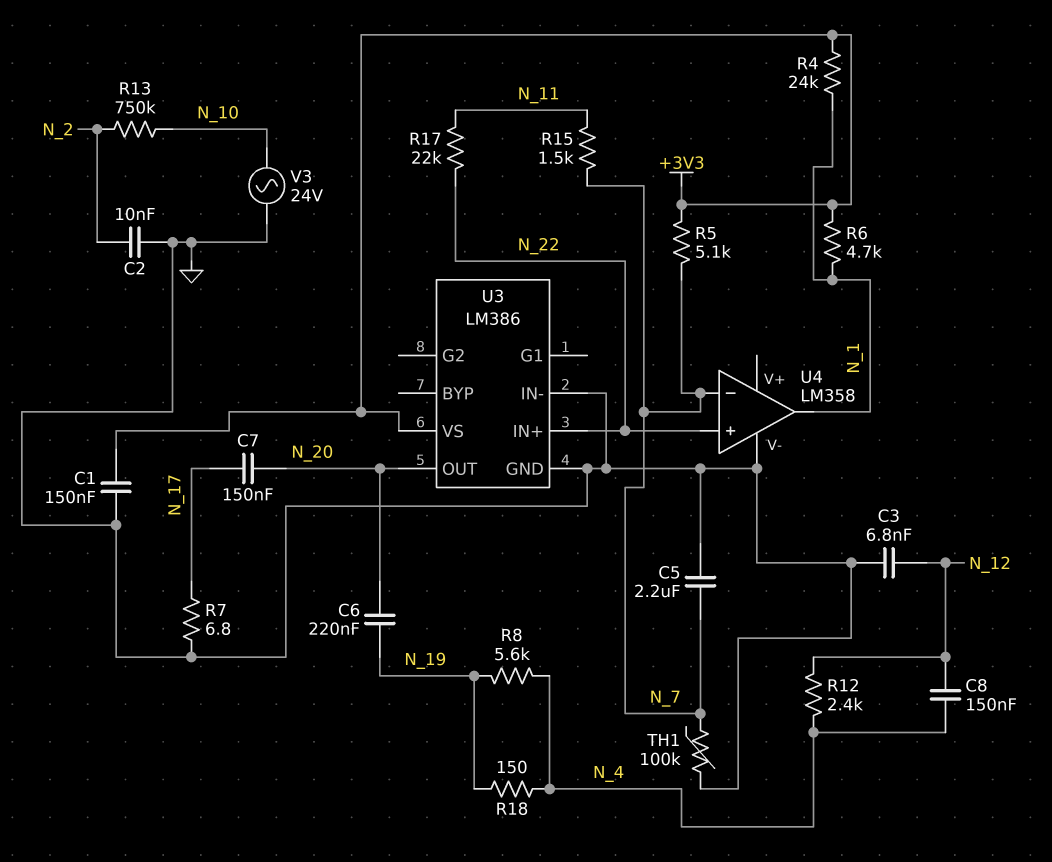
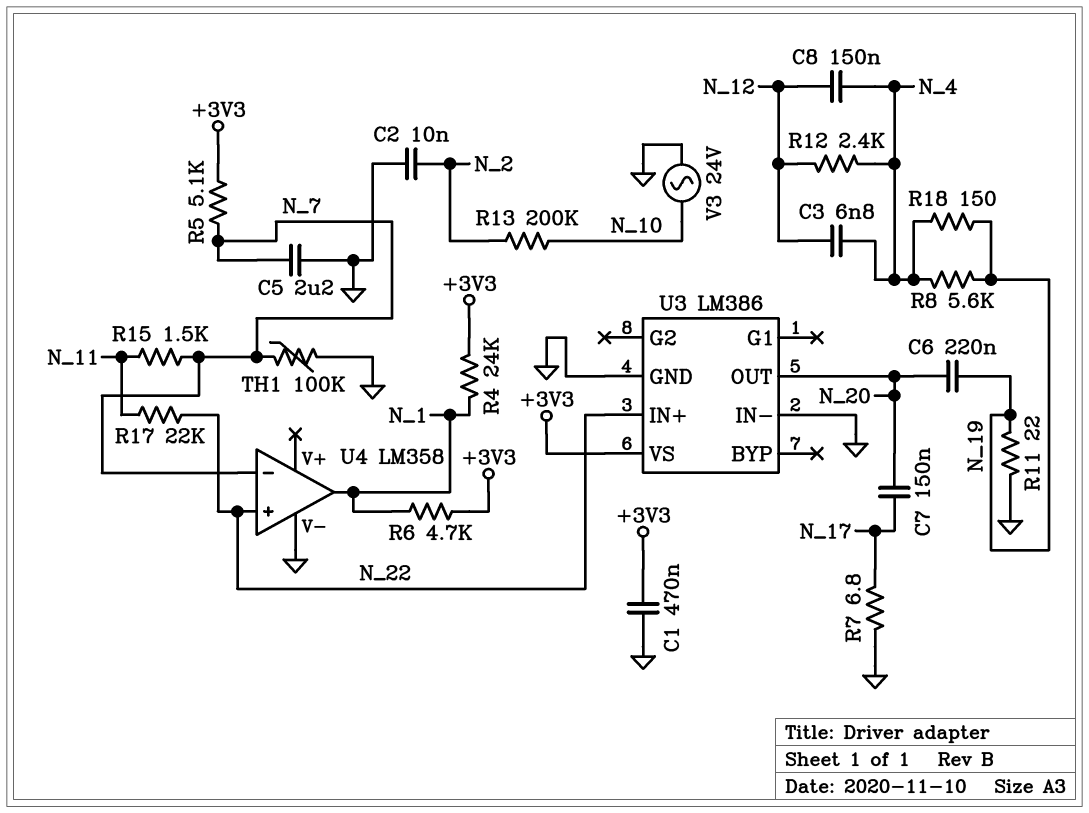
C1: 150nF (+3V3, GND) -> 470nF (+3V3, GND)
C3: 6.8nF (GND, N_12) -> 6.8nF (N_4, N_12)
R11: none -> 22 (GND, N_19)
R13: 750k (N_2, N_10) -> 200k (N_2, N_10)

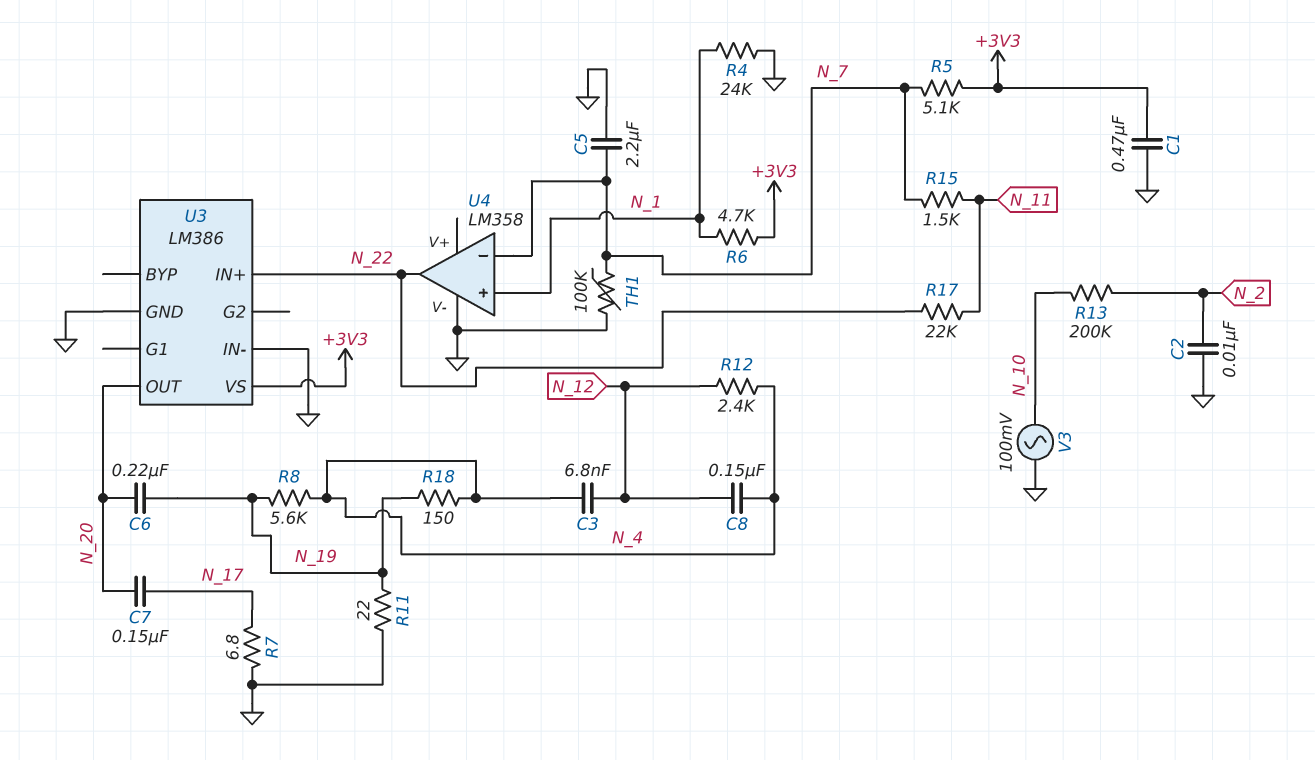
R4: 24k (+3V3, N_1) -> 24k (GND, N_1)
U4 pin in+: N_22 -> N_1
U4 pin out: N_1 -> N_22
V3: AC 24V (GND, N_10) -> AC 100mV (GND, N_10)

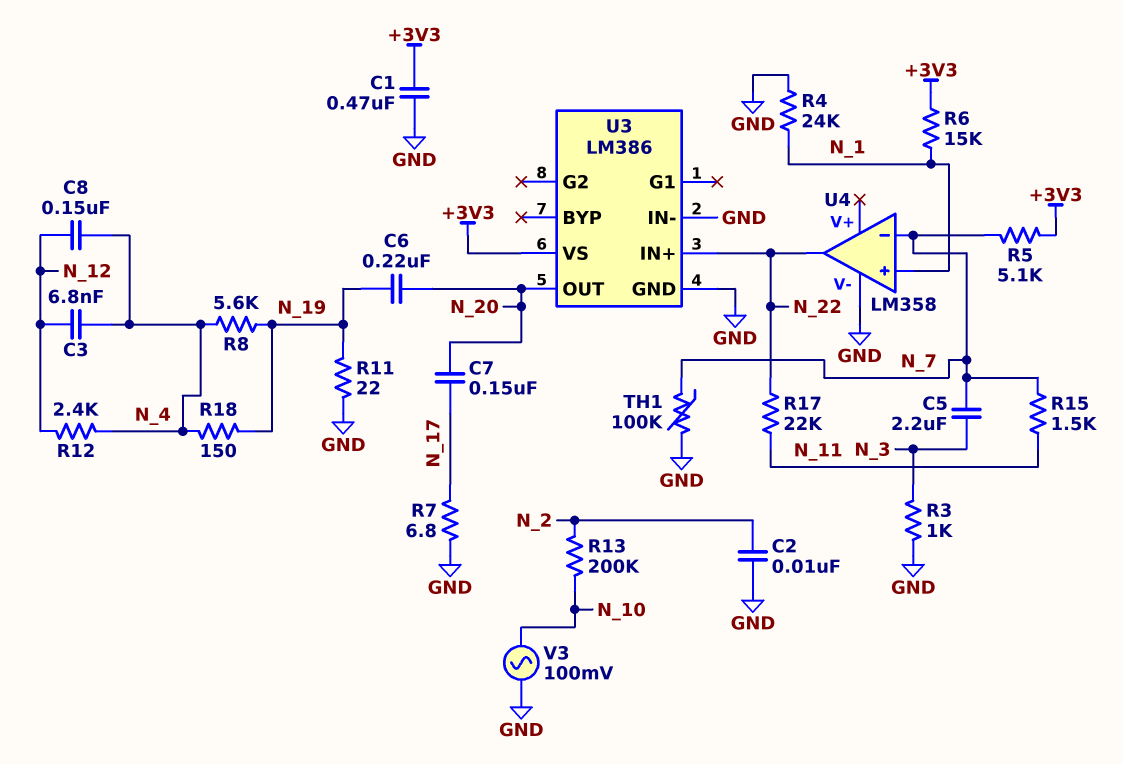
C5: 2.2uF (GND, N_7) -> 2.2uF (N_3, N_7)
R3: none -> 1k (GND, N_3)
R6: 4.7k (+3V3, N_1) -> 15k (+3V3, N_1)

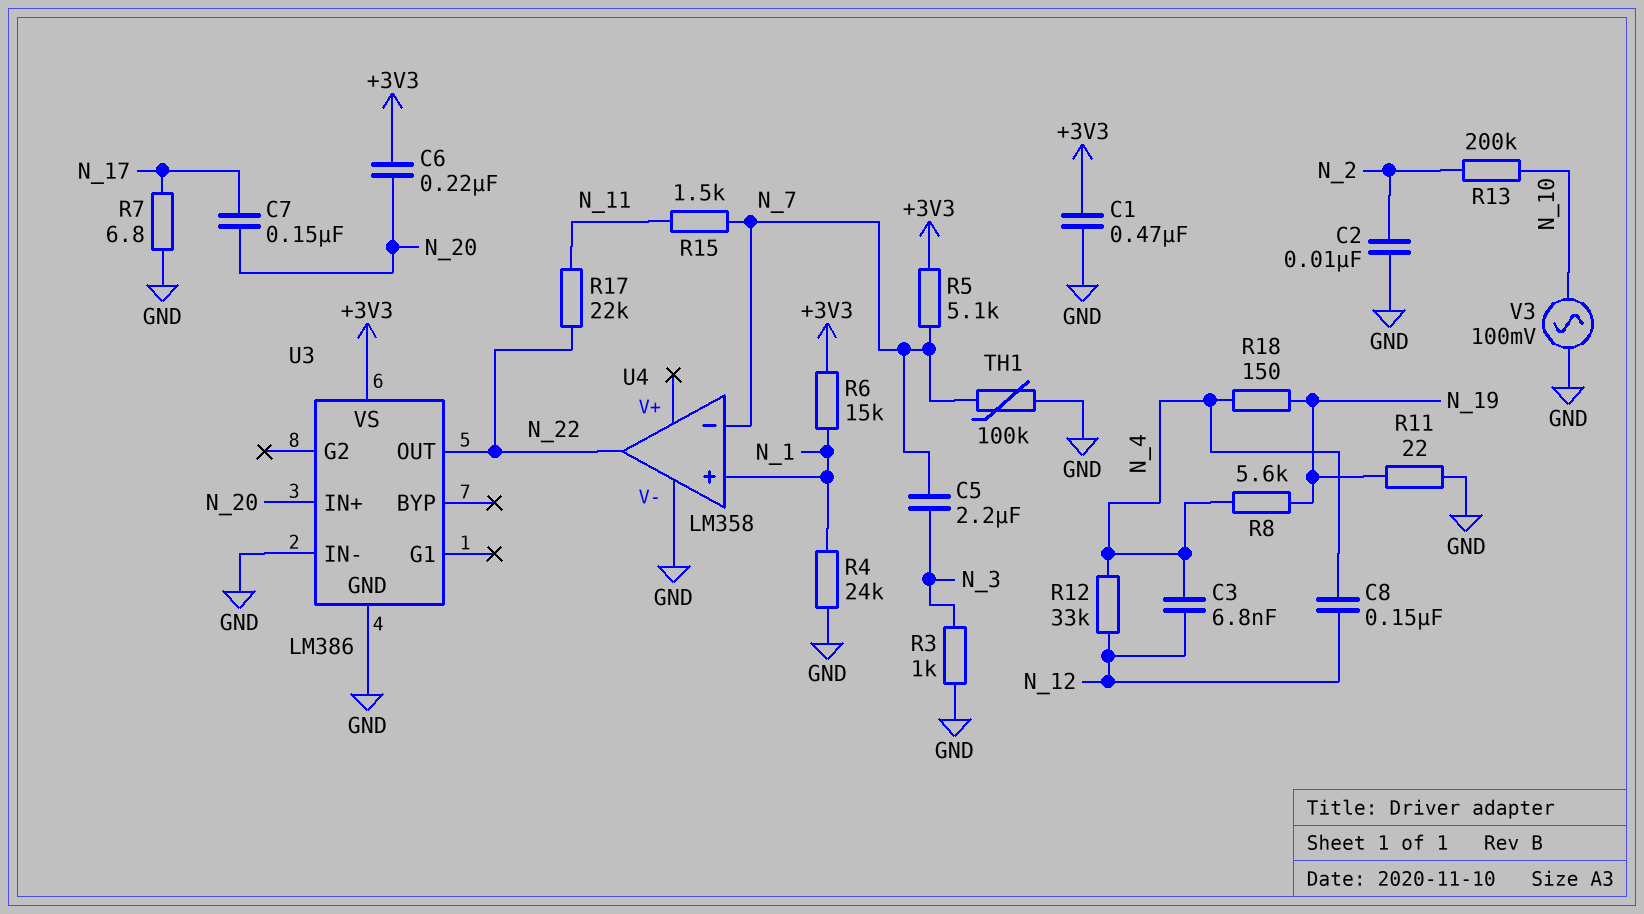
C6: 220nF (N_19, N_20) -> 220nF (+3V3, N_20)
R12: 2.4k (N_4, N_12) -> 33k (N_4, N_12)
U3 pin IN+: N_22 -> N_20
U3 pin OUT: N_20 -> N_22

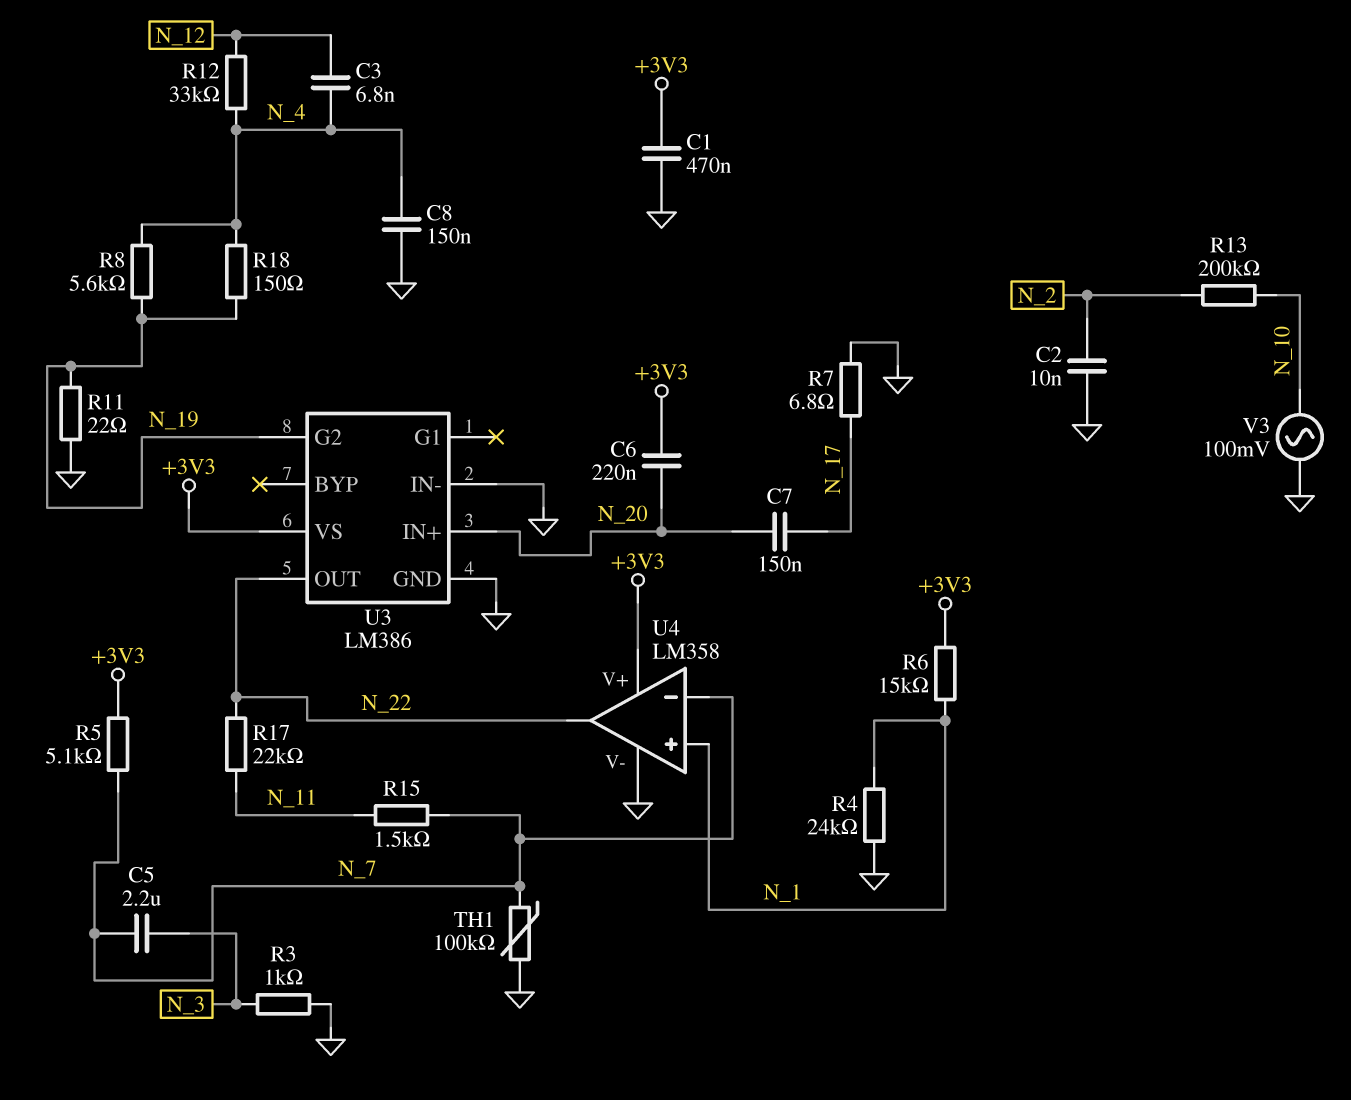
C8: 150nF (N_4, N_12) -> 150nF (GND, N_4)
U3 pin G2: none -> N_19
U4 pin V+: none -> +3V3

